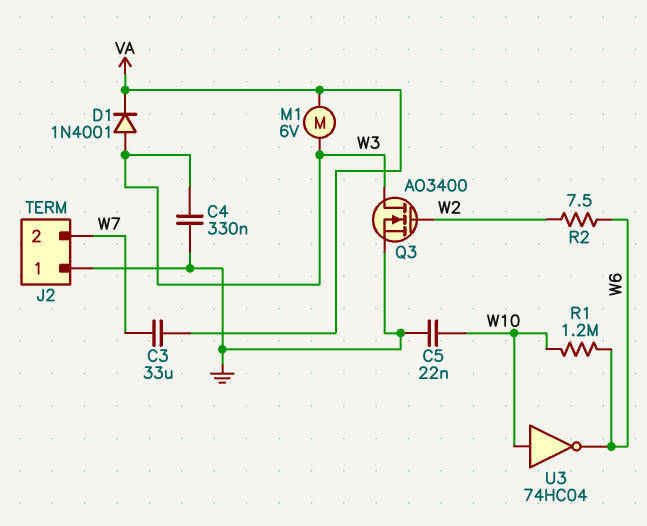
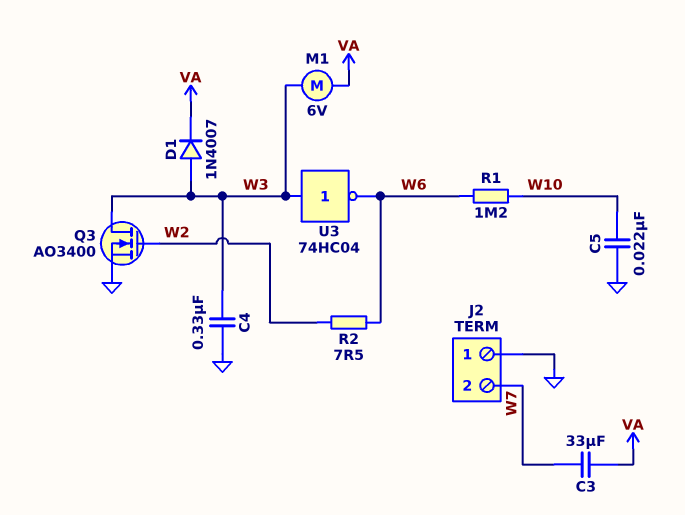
D1: diode 1N4001 (A W3, K VA) -> diode 1N4007 (A W3, K VA)
U3: NOT 74HC04 (in W10, out W6) -> NOT 74HC04 (in W3, out W6)

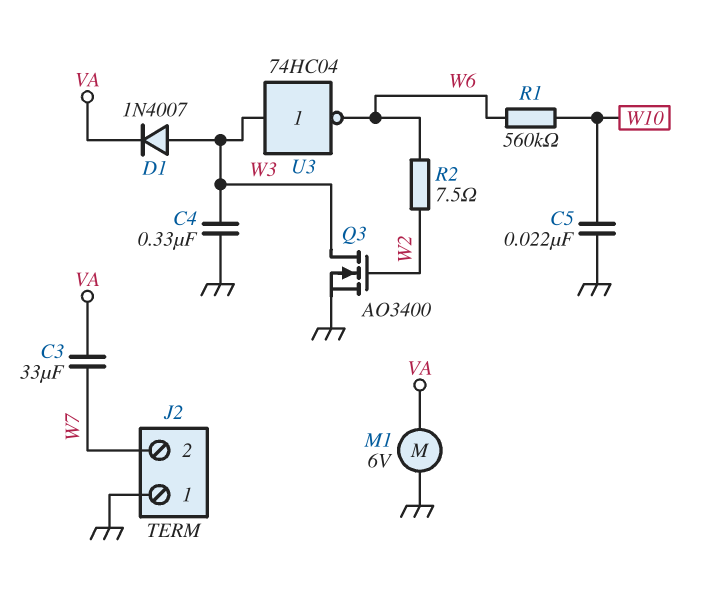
M1: motor 6V (VA, W3) -> motor 6V (GND, VA)
R1: 1.2M (W6, W10) -> 560k (W6, W10)

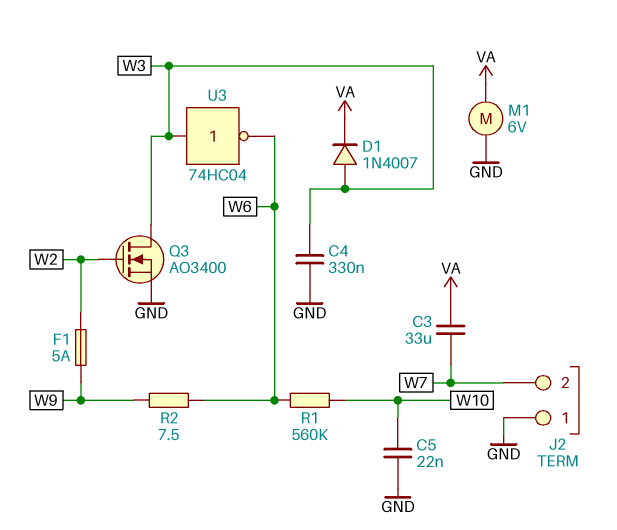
F1: none -> 5A (W2, W9)
R2: 7.5 (W2, W6) -> 7.5 (W6, W9)

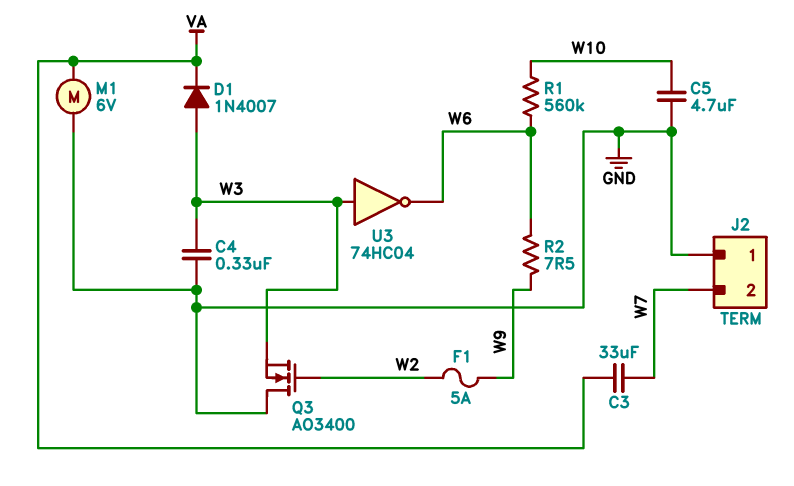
C5: 22nF (GND, W10) -> 4.7uF (GND, W10)
Q3: NMOS AO3400 (G W2, D W3, S GND) -> NMOS AO3400 (G W2, D GND, S W3)

